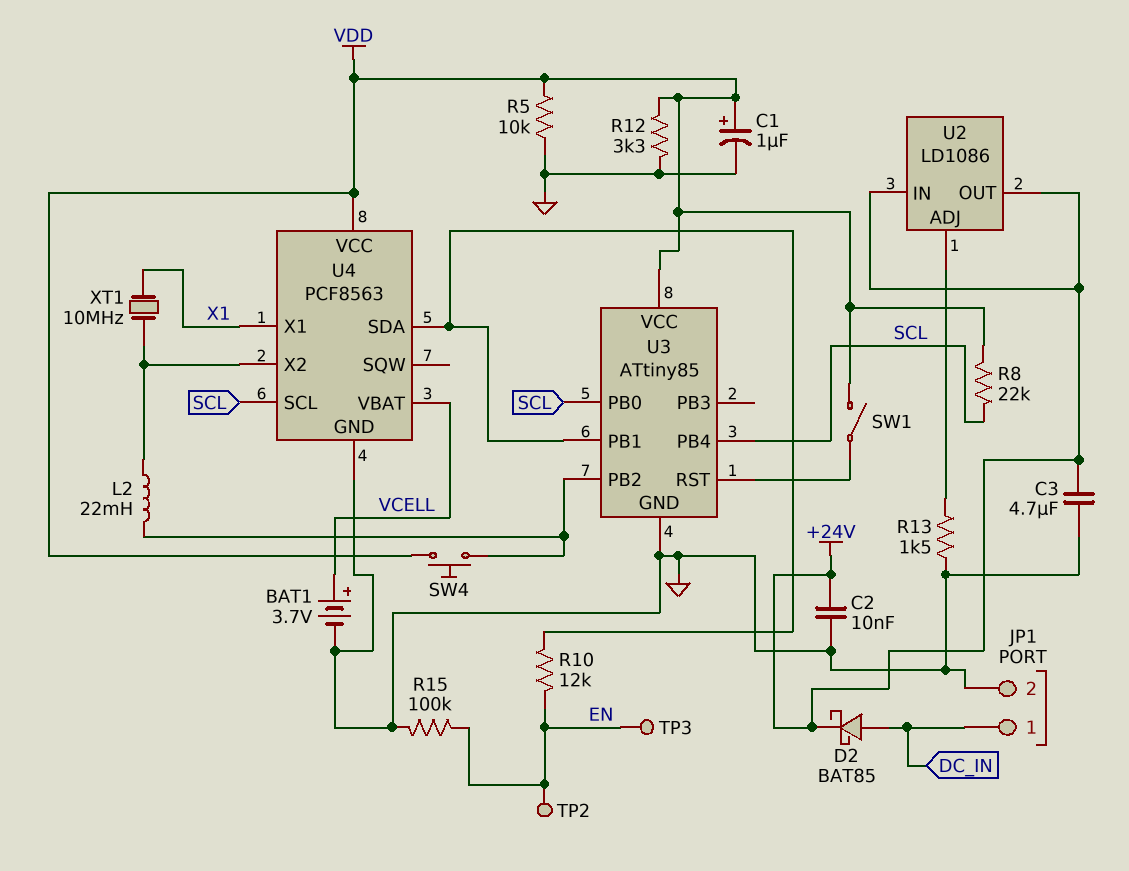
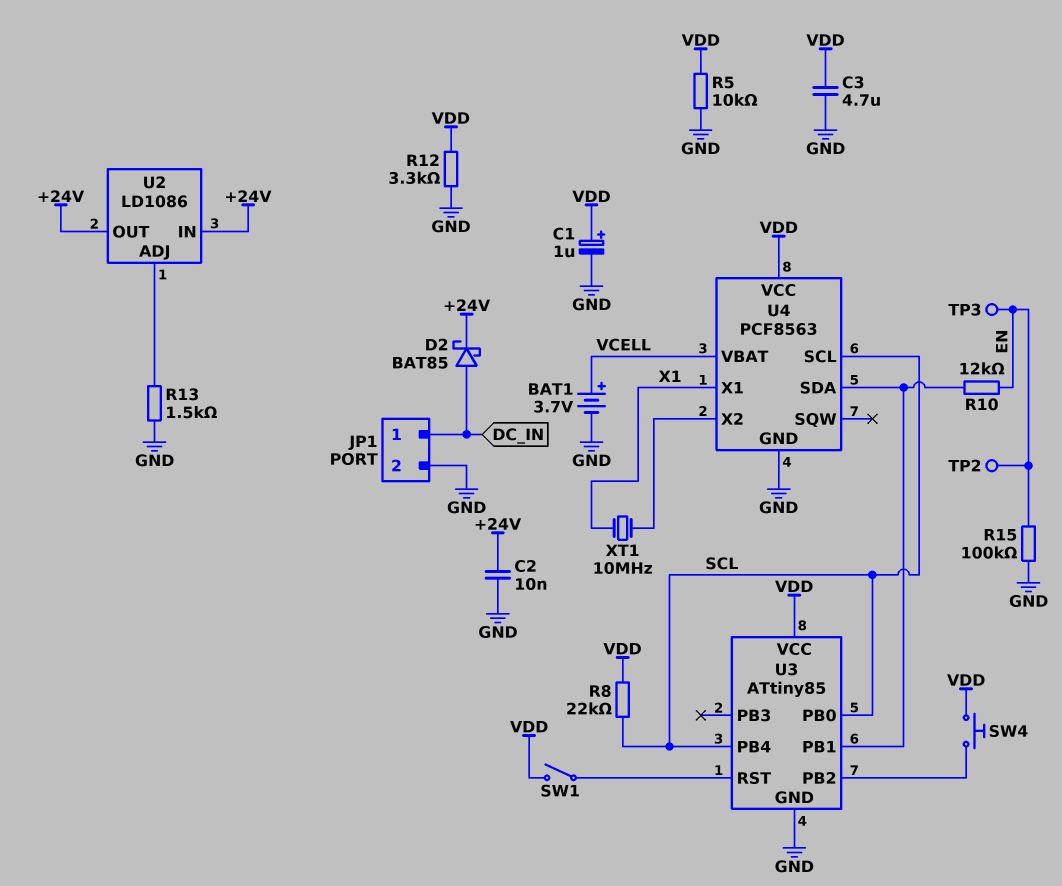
C3: 4.7uF (+24V, GND) -> 4.7uF (GND, VDD)
L2: 22mH (U3/PB2, U4/X2) -> none

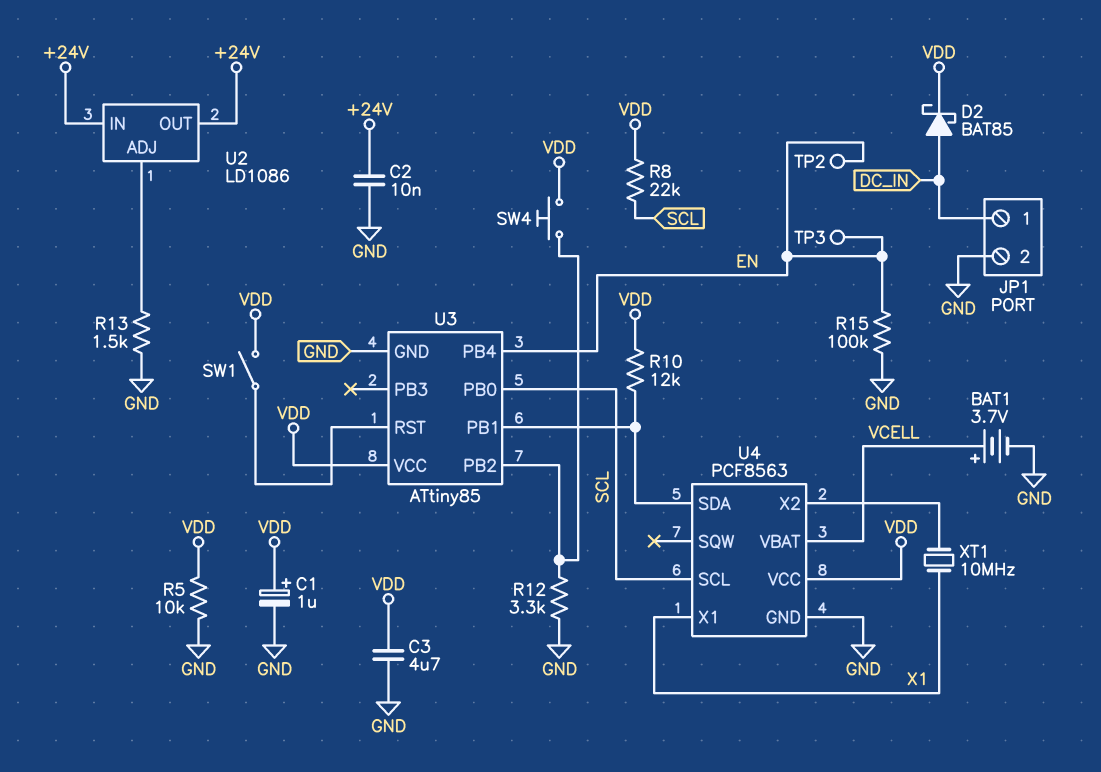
D2: schottky BAT85 (A DC_IN, K +24V) -> schottky BAT85 (A DC_IN, K VDD)
R10: 12k (EN, U3/PB1) -> 12k (U3/PB1, VDD)
R12: 3.3k (GND, VDD) -> 3.3k (GND, U3/PB2)
U3 pin PB4: SCL -> EN

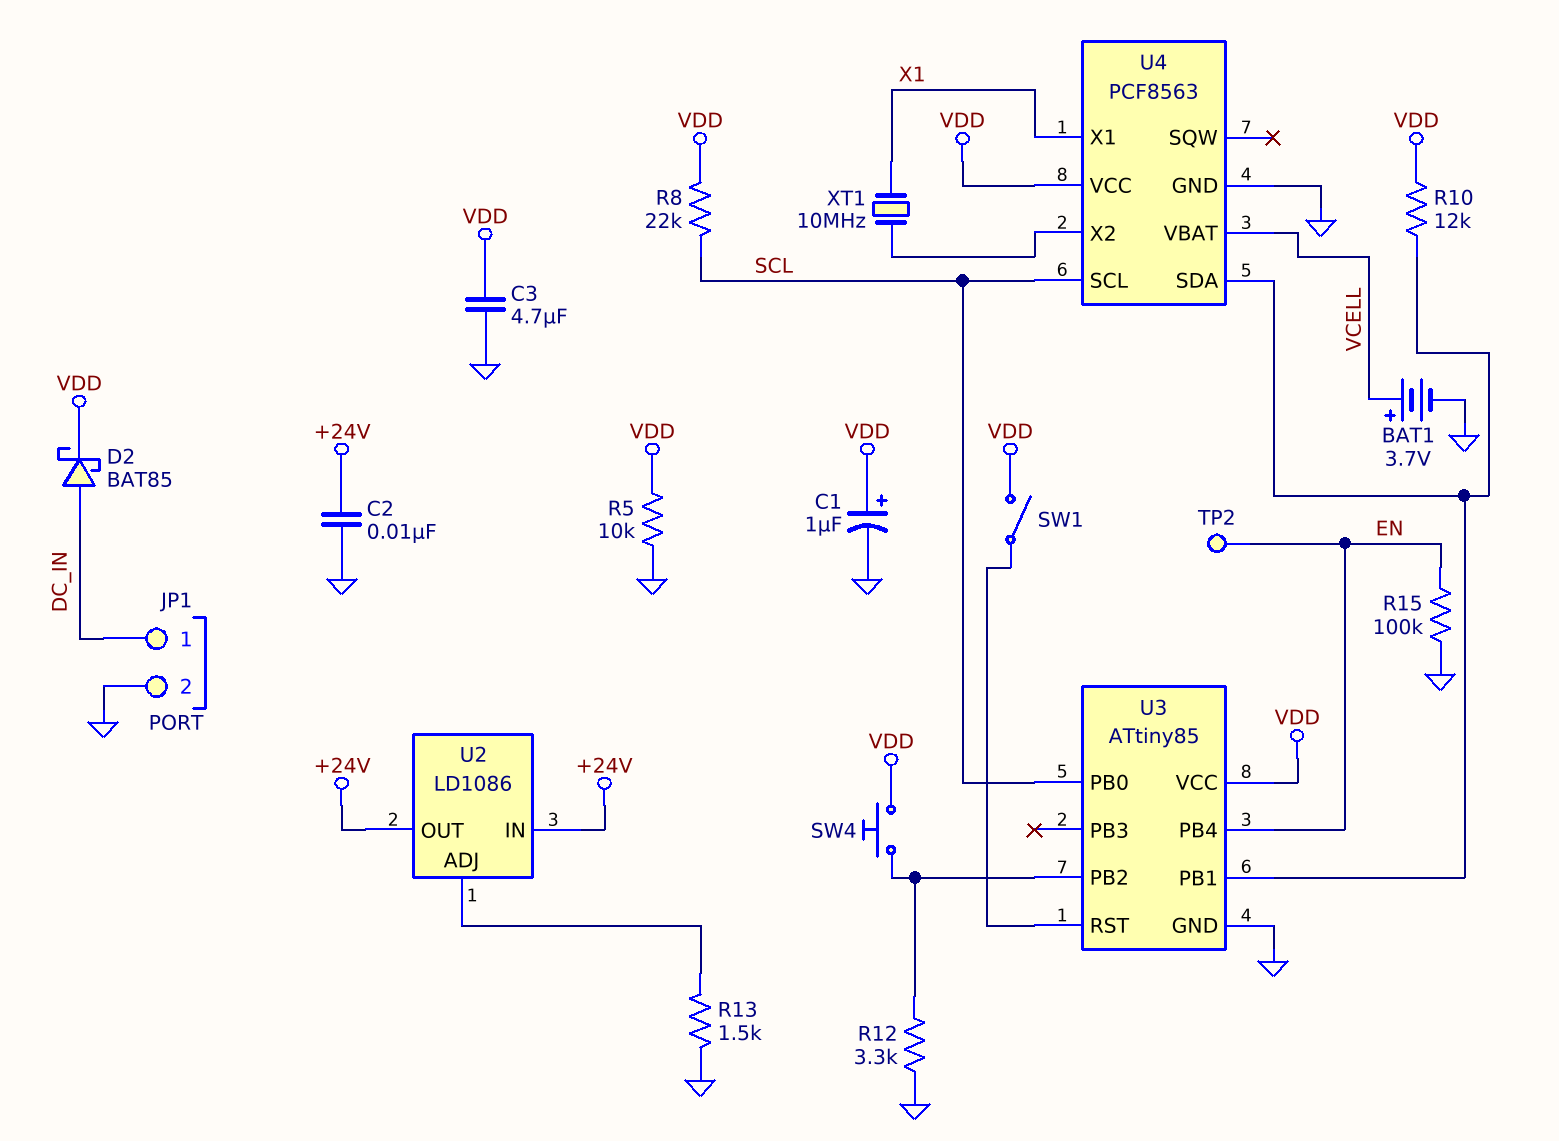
TP3: test point (EN) -> none

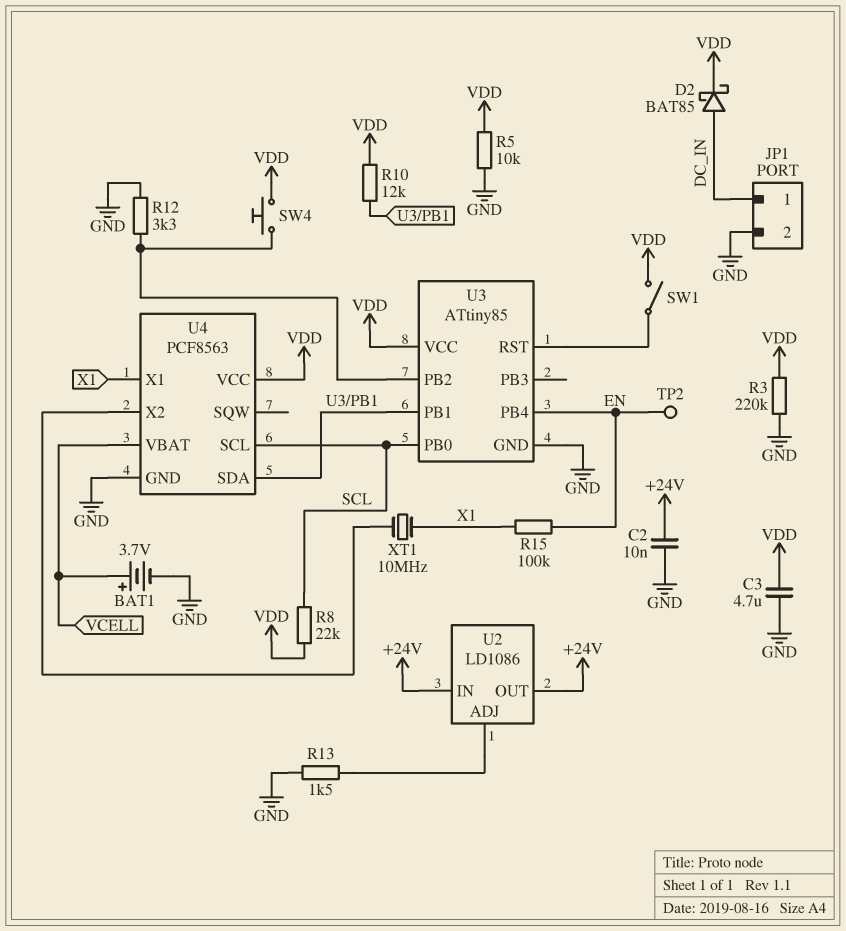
C1: 1uF (plus VDD, minus GND) -> none
R3: none -> 220k (GND, VDD)
R15: 100k (EN, GND) -> 100k (EN, X1)

